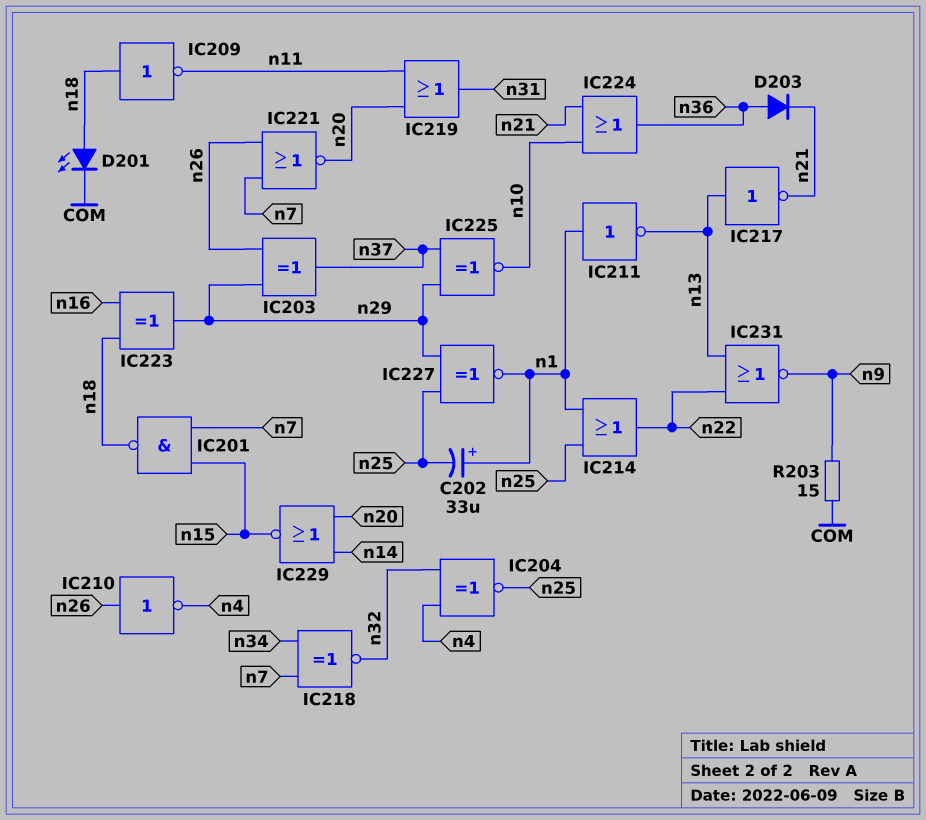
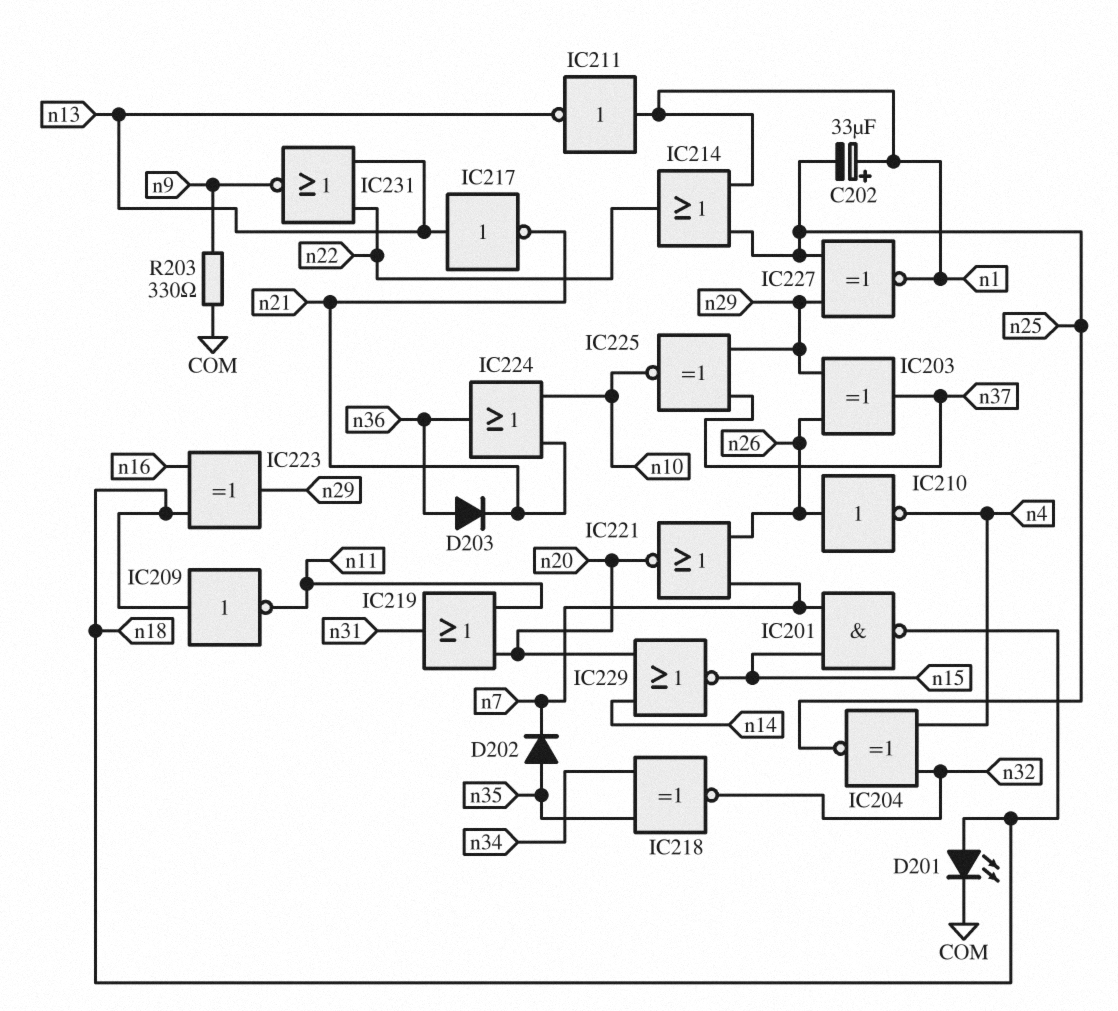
D202: none -> diode (A n35, K n7)
IC218: XNOR (in n7, in n34, out n32) -> XNOR (in n34, in n35, out n32)
R203: 15 (COM, n9) -> 330 (COM, n9)

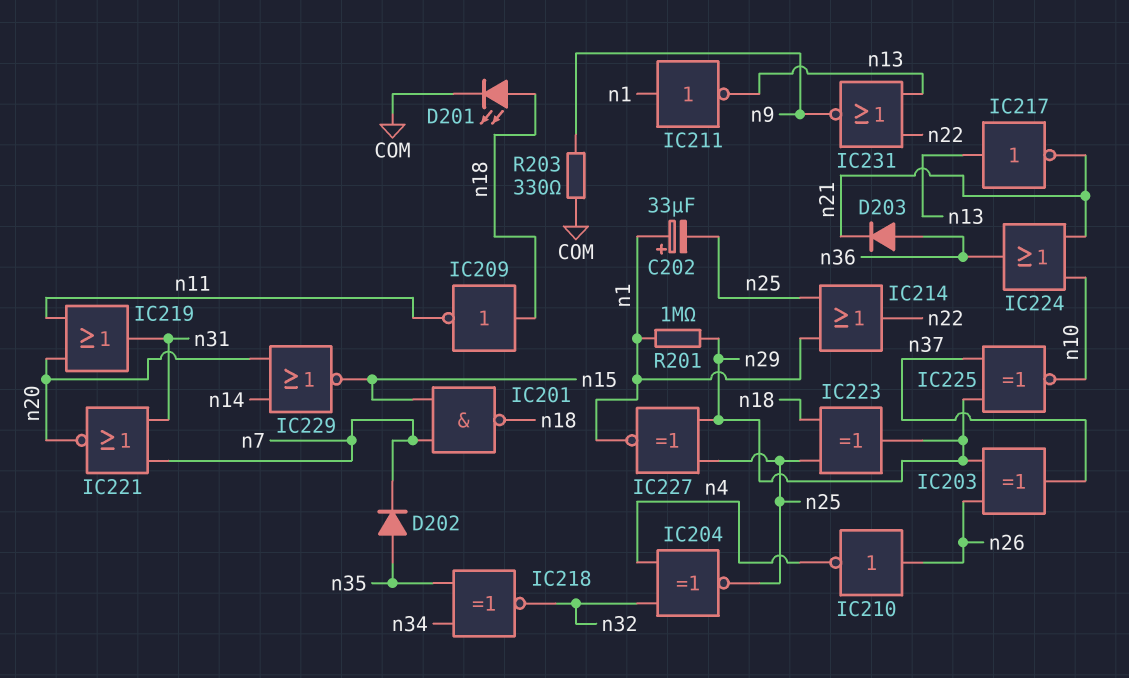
IC221: NOR (in n7, in n26, out n20) -> NOR (in n7, in n31, out n20)
IC223: XOR (in n16, in n18, out n29) -> XOR (in n18, in n25, out n29)
R201: none -> 1M (n1, n29)

